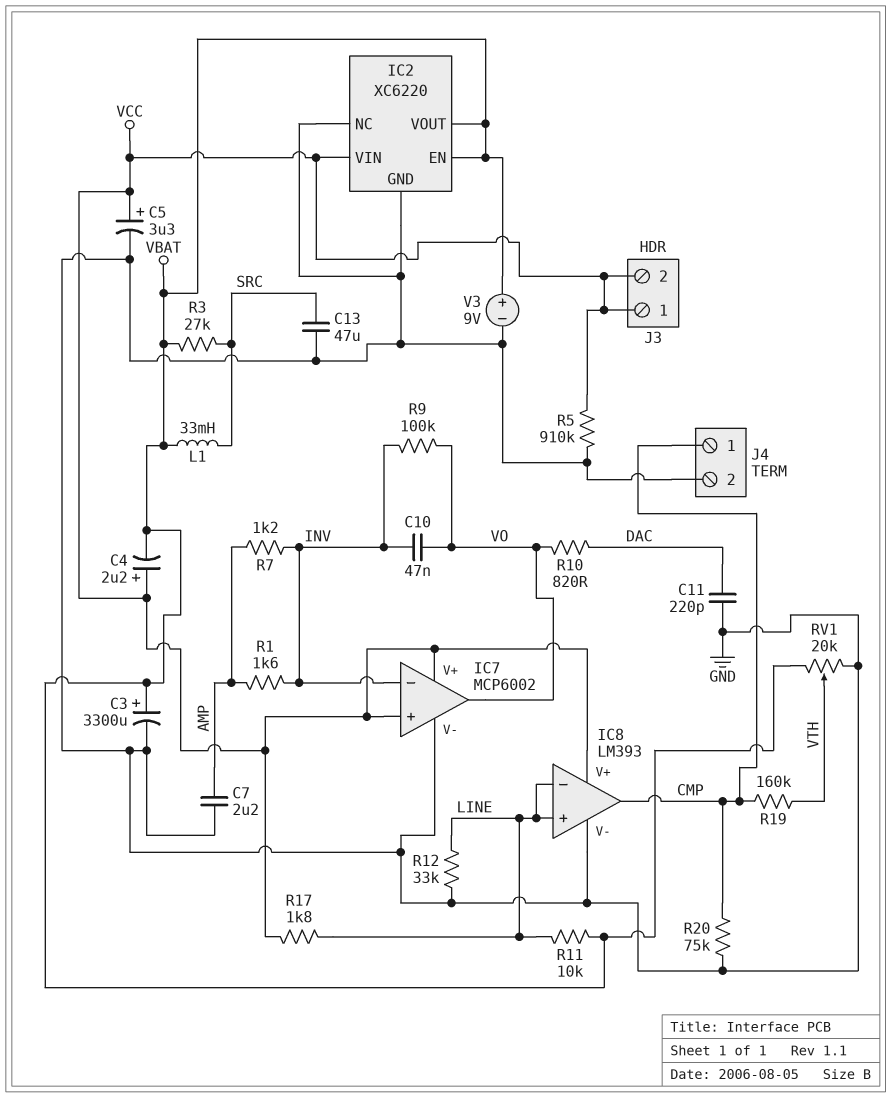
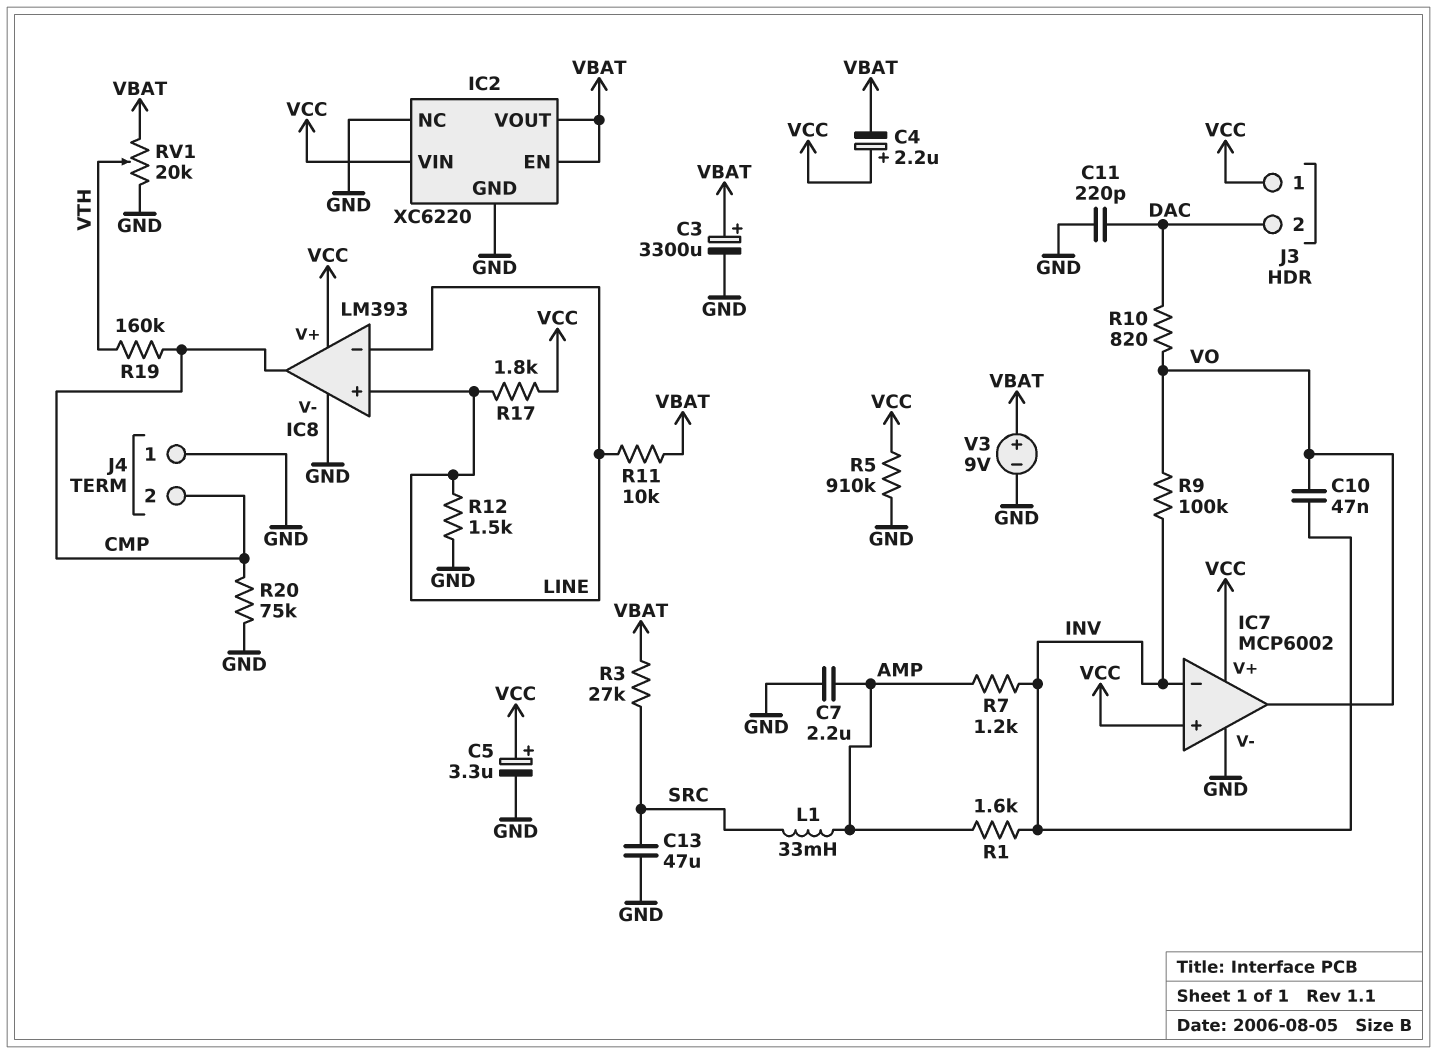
J3 pin 2: VCC -> DAC
J4 pin 1: CMP -> GND
J4 pin 2: GND -> CMP
L1: 33mH (SRC, VBAT) -> 33mH (AMP, SRC)
R12: 33k (GND, LINE) -> 1.5k (GND, LINE)

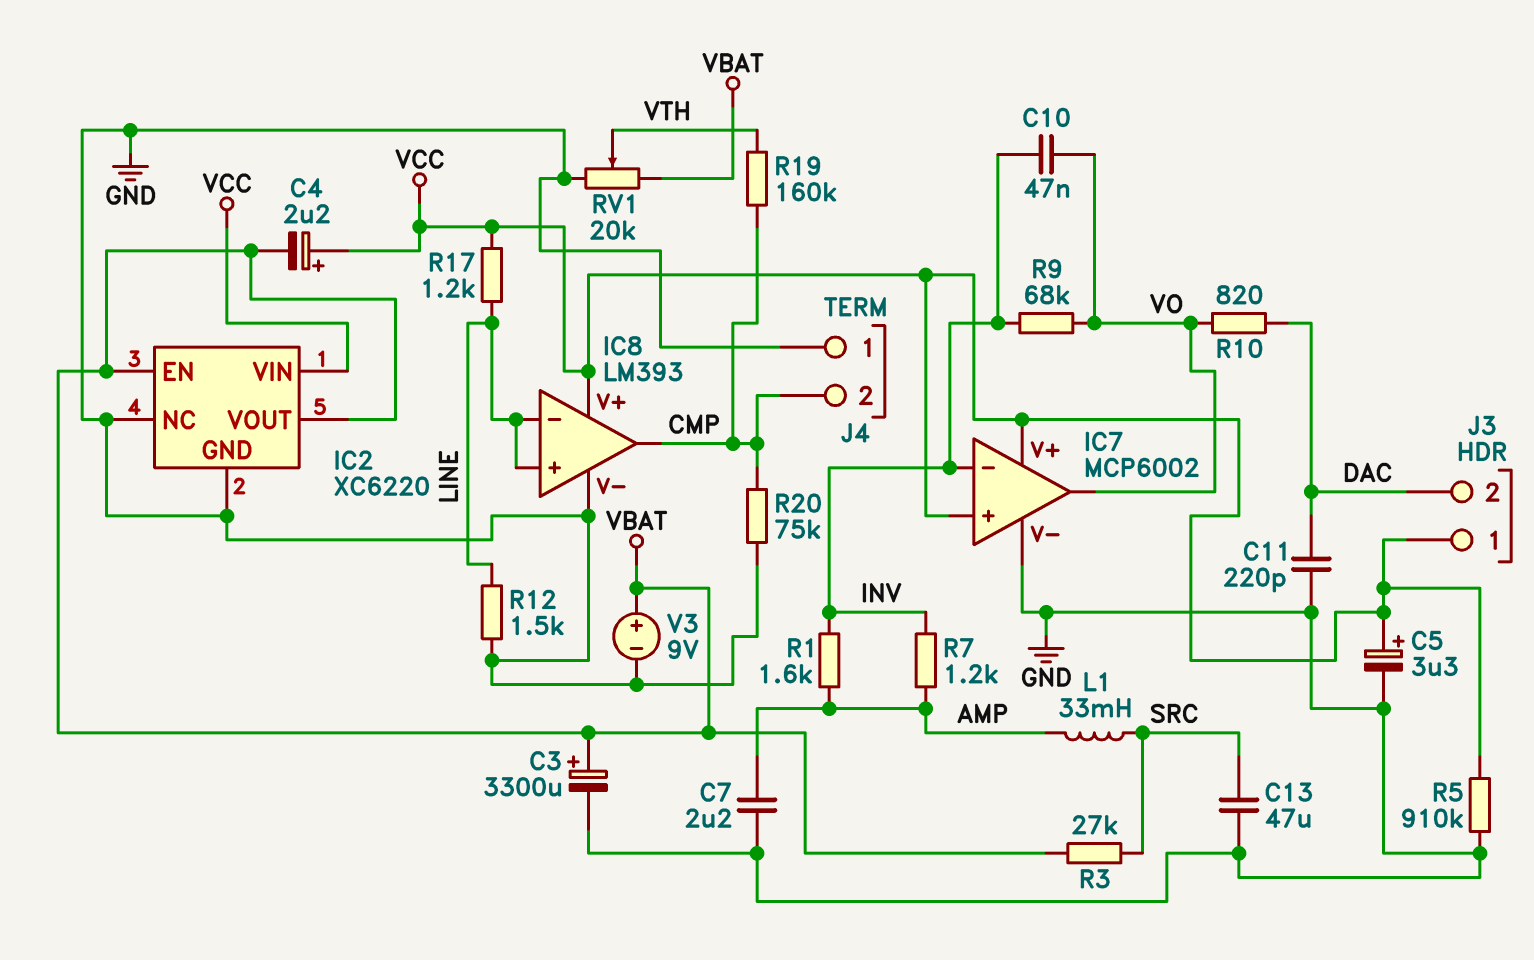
R9: 100k (INV, VO) -> 68k (INV, VO)
R11: 10k (LINE, VBAT) -> none
R17: 1.8k (LINE, VCC) -> 1.2k (LINE, VCC)

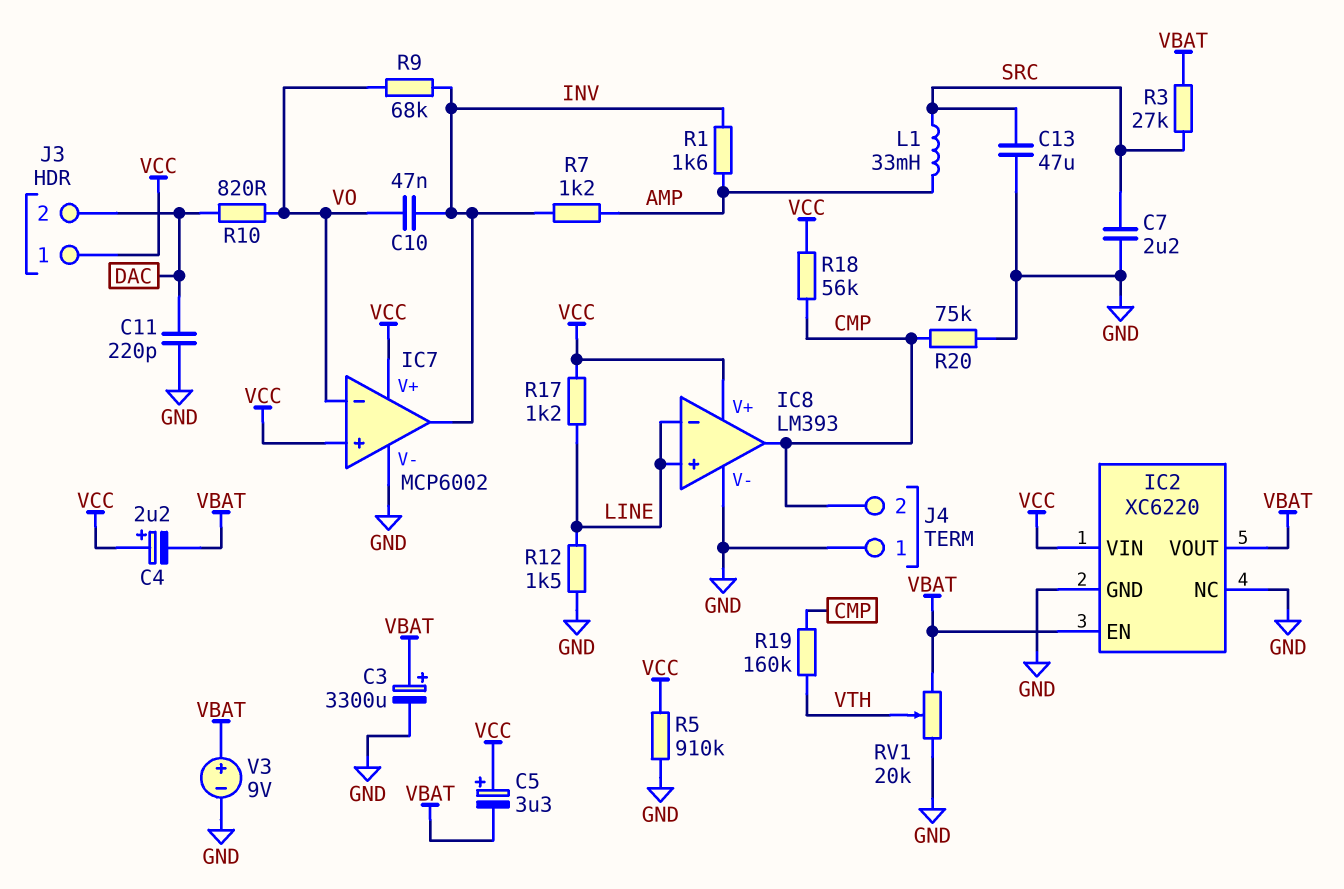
C5: 3.3uF (plus VCC, minus GND) -> 3.3uF (plus VCC, minus VBAT)
C7: 2.2uF (AMP, GND) -> 2.2uF (GND, SRC)
IC7 pin in-: INV -> VO
IC7 pin out: VO -> INV
R18: none -> 56k (CMP, VCC)

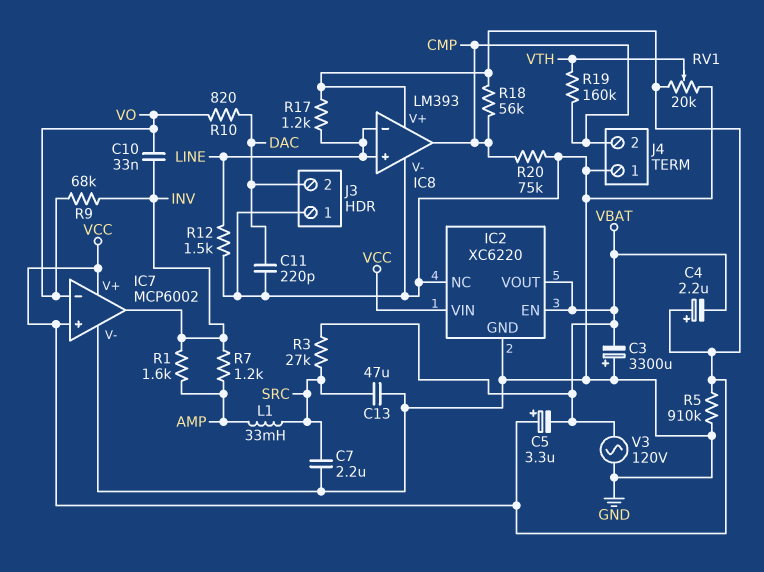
C3: 3300uF (plus VBAT, minus GND) -> 3300uF (plus GND, minus VBAT)
C10: 47nF (INV, VO) -> 33nF (INV, VO)
J3 pin 1: VCC -> GND
RV1: 20k (GND, VBAT, wiper VTH) -> 20k (GND, VCC, wiper VTH)
V3: 9V (plus VBAT, minus GND) -> AC 120V (GND, VBAT)

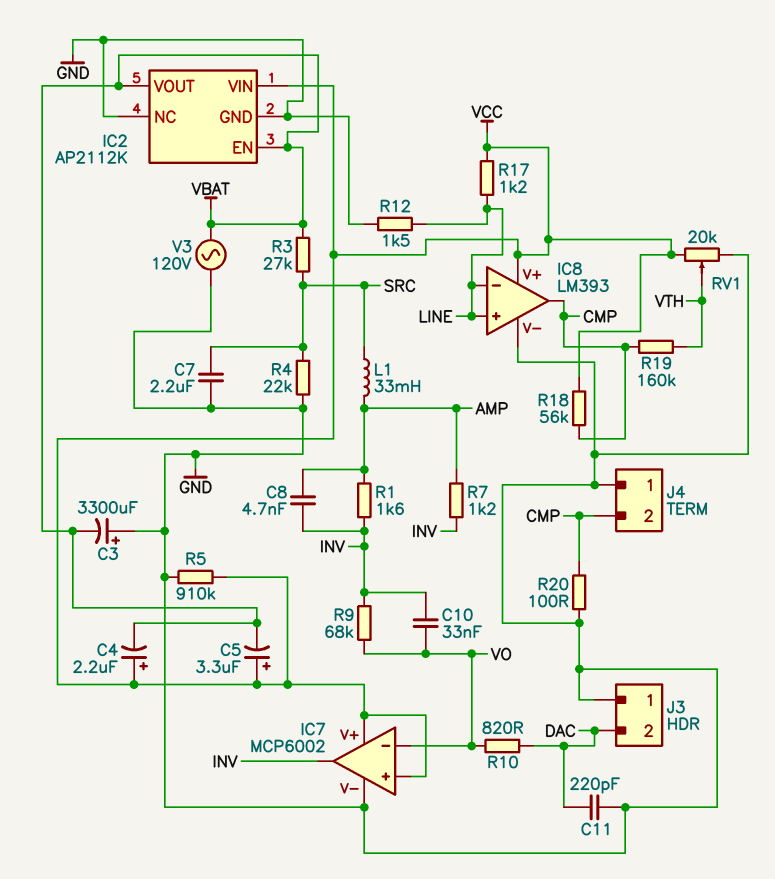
C8: none -> 4.7nF (AMP, INV)
C13: 47uF (GND, SRC) -> none
IC2: XC6220 -> AP2112K
R4: none -> 22k (GND, SRC)
R20: 75k (CMP, GND) -> 100 (CMP, GND)

